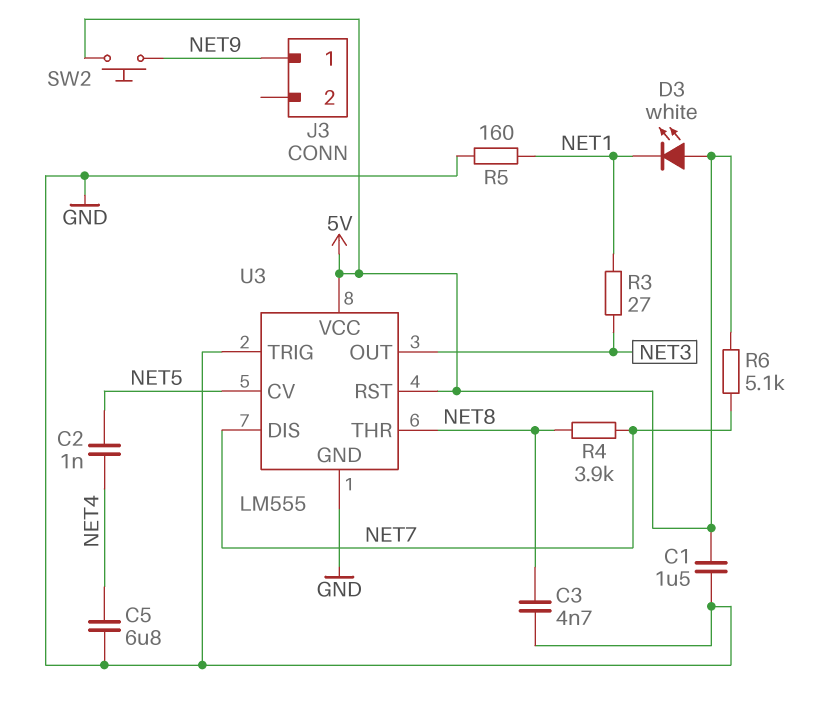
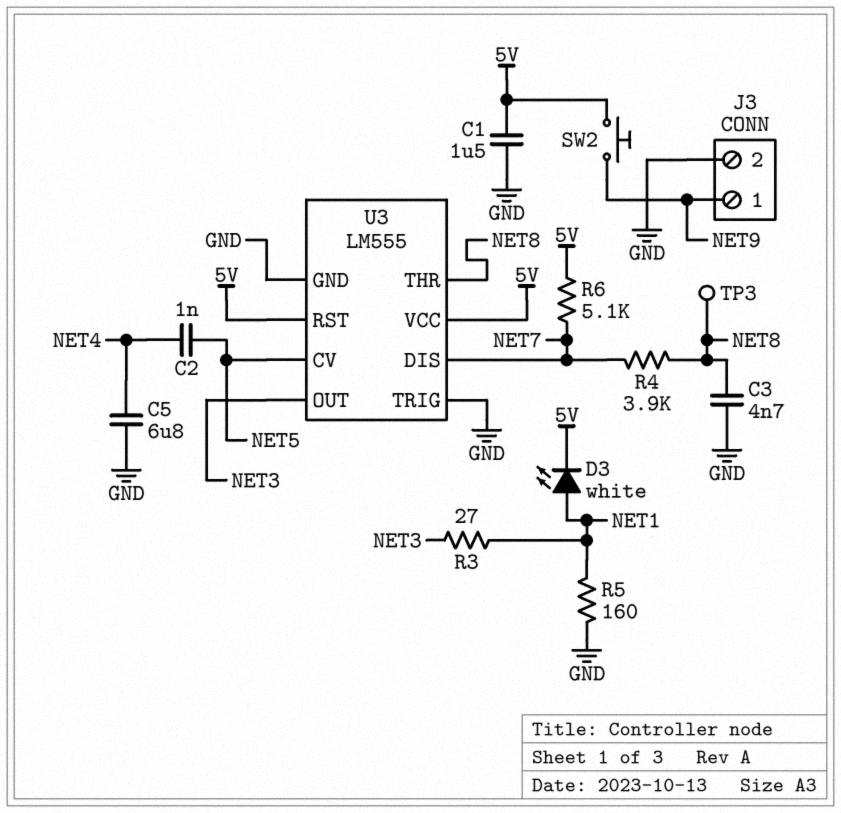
D3: LED white (A 5V, K NET1) -> LED white (A NET1, K 5V)
J3 pin 2: none -> GND
TP3: none -> test point (NET8)

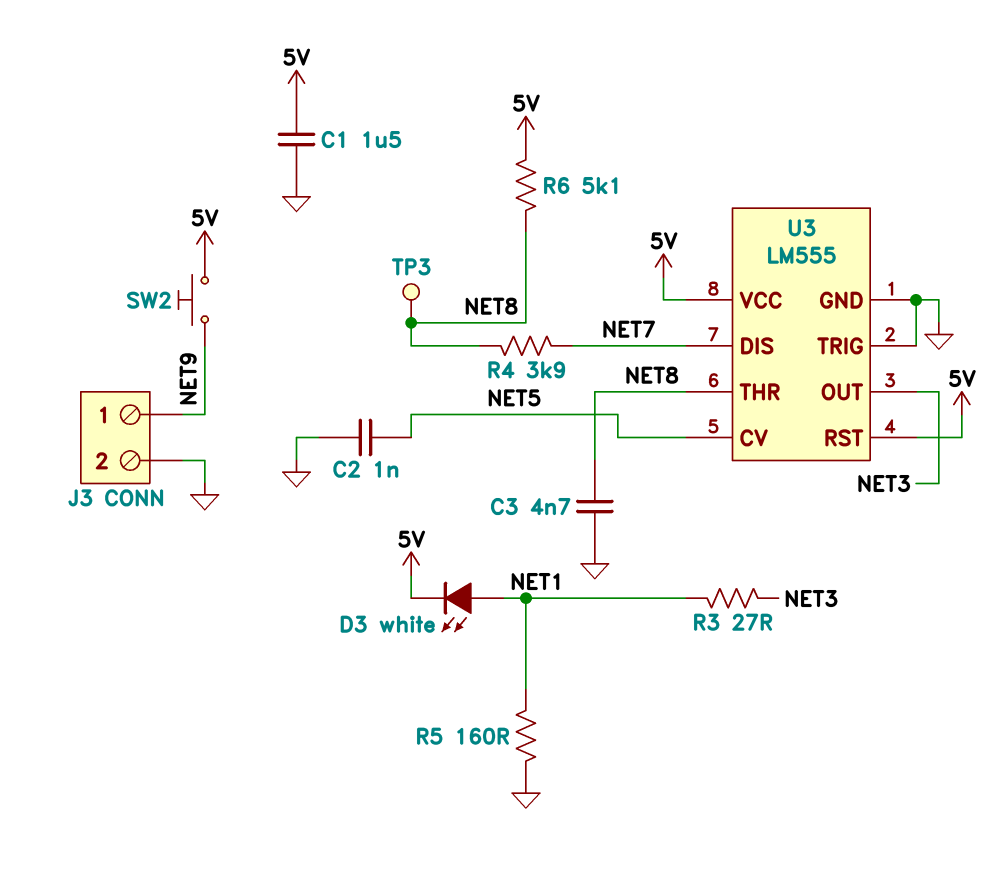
C2: 1nF (NET4, NET5) -> 1nF (GND, NET5)
C5: 6.8uF (GND, NET4) -> none
R6: 5.1k (5V, NET7) -> 5.1k (5V, NET8)

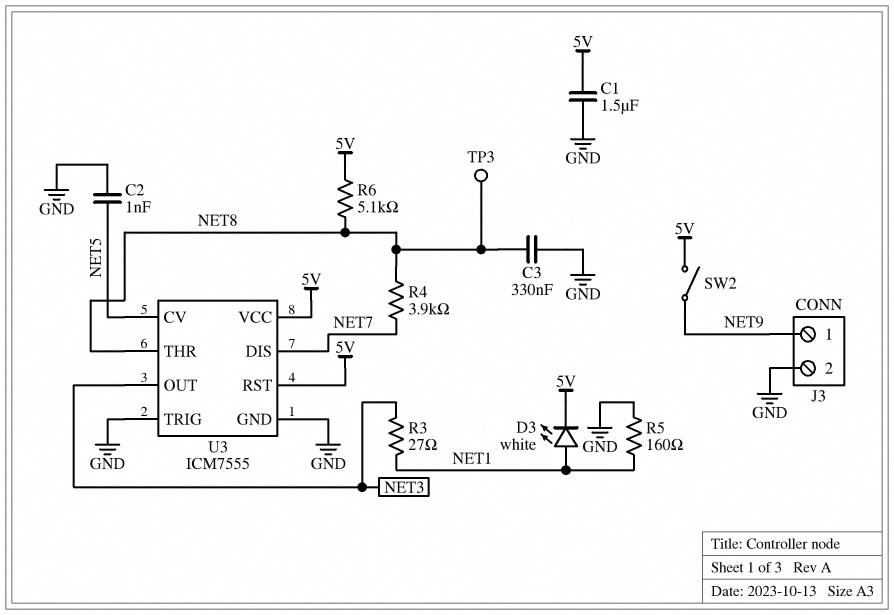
C3: 4.7nF (GND, NET8) -> 330nF (GND, NET8)
SW2: button (5V, NET9) -> switch (5V, NET9)
U3: LM555 -> ICM7555

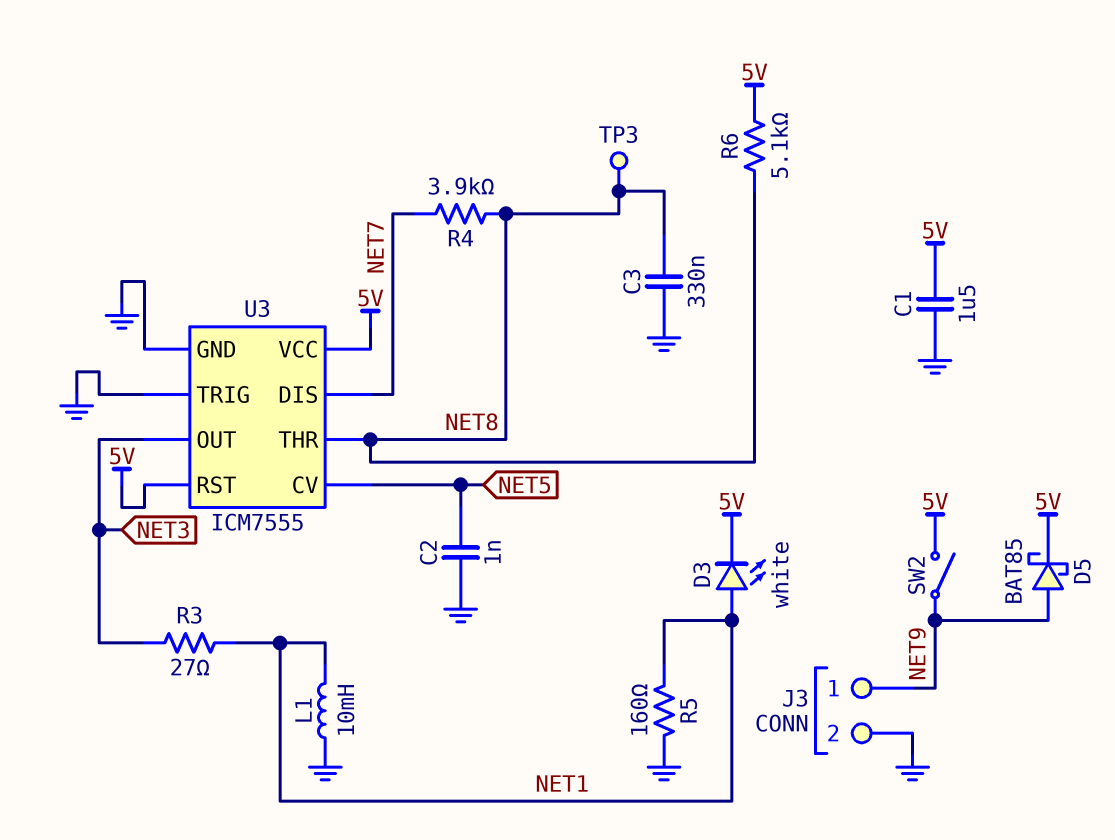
D5: none -> schottky BAT85 (A NET9, K 5V)
L1: none -> 10mH (GND, NET1)

